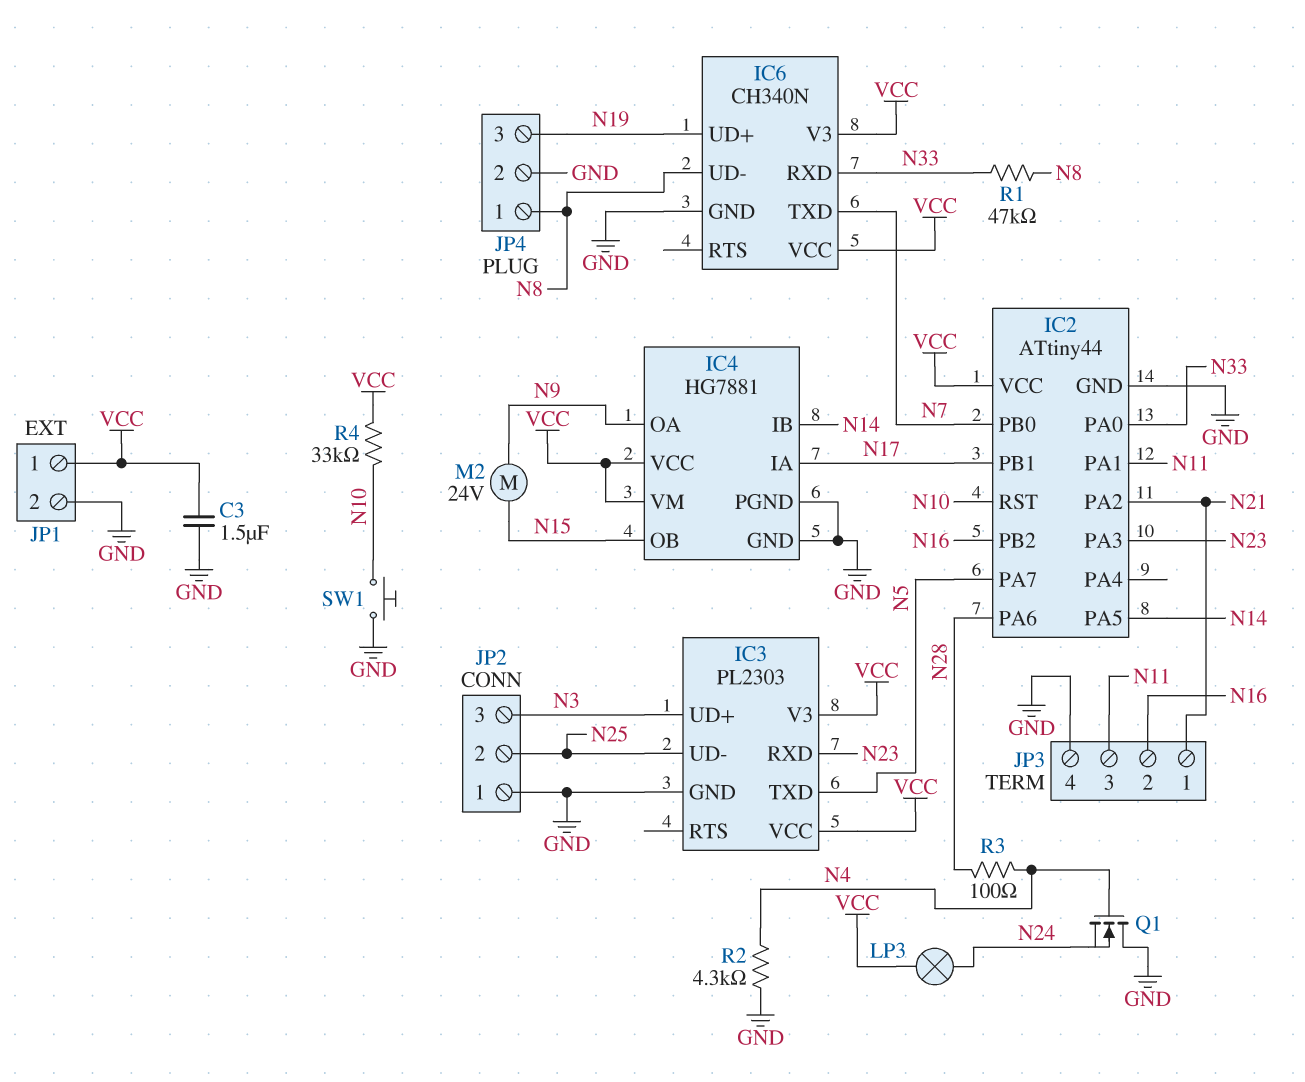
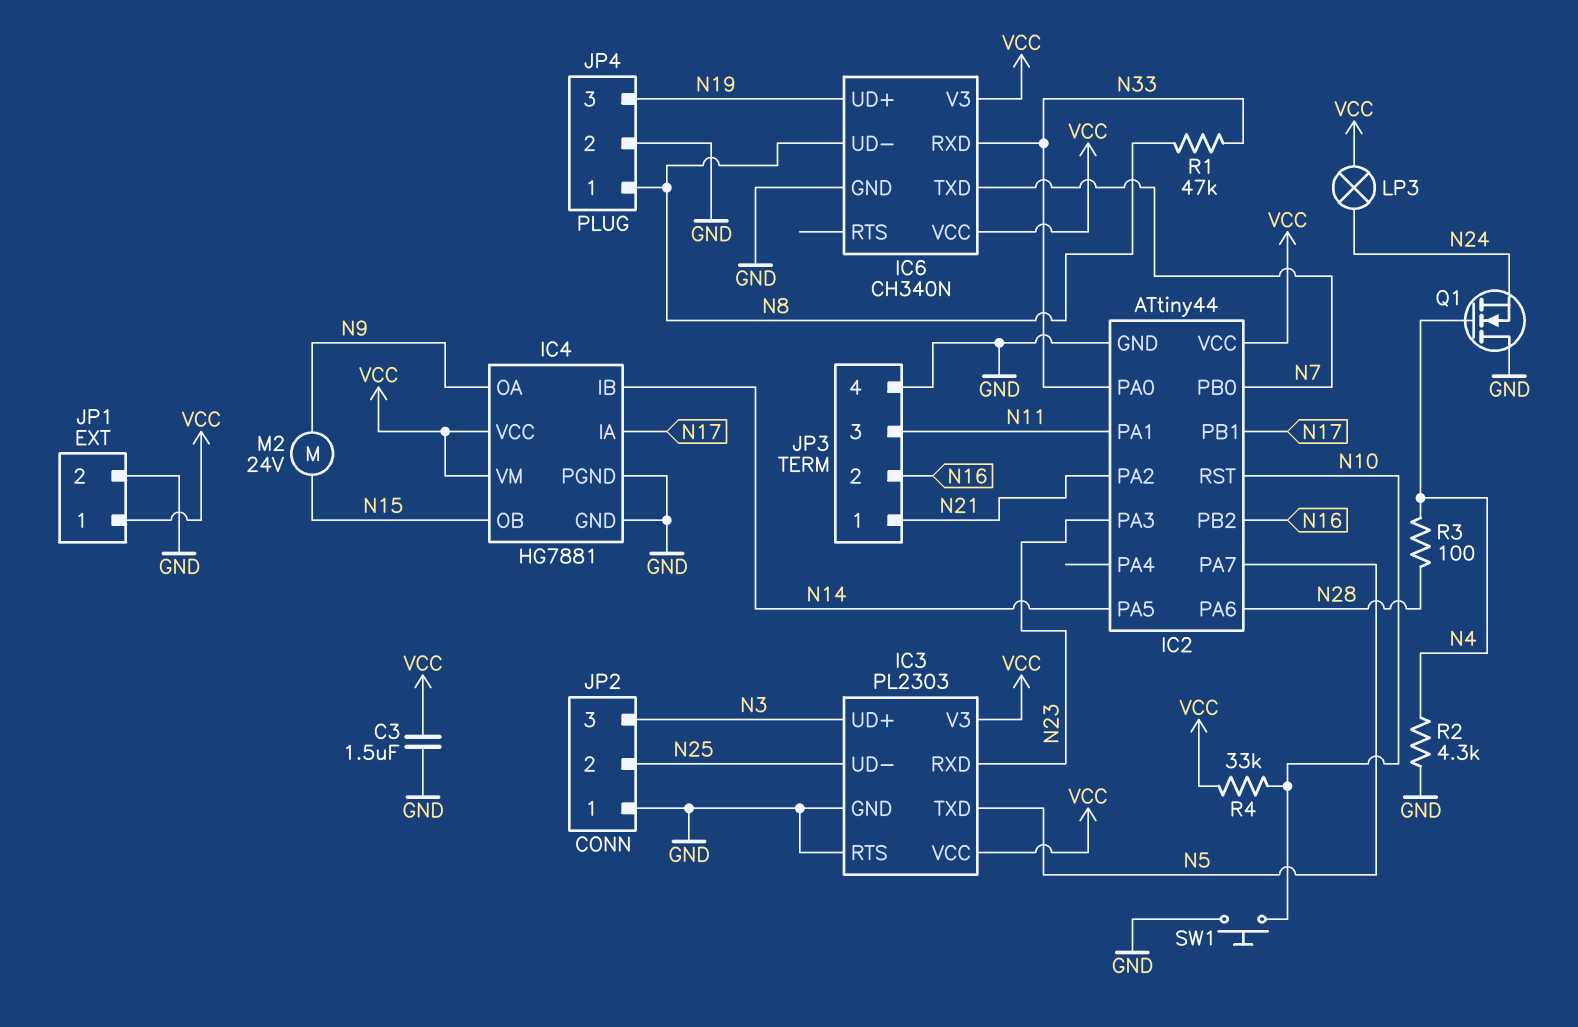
IC3 pin RTS: none -> GND

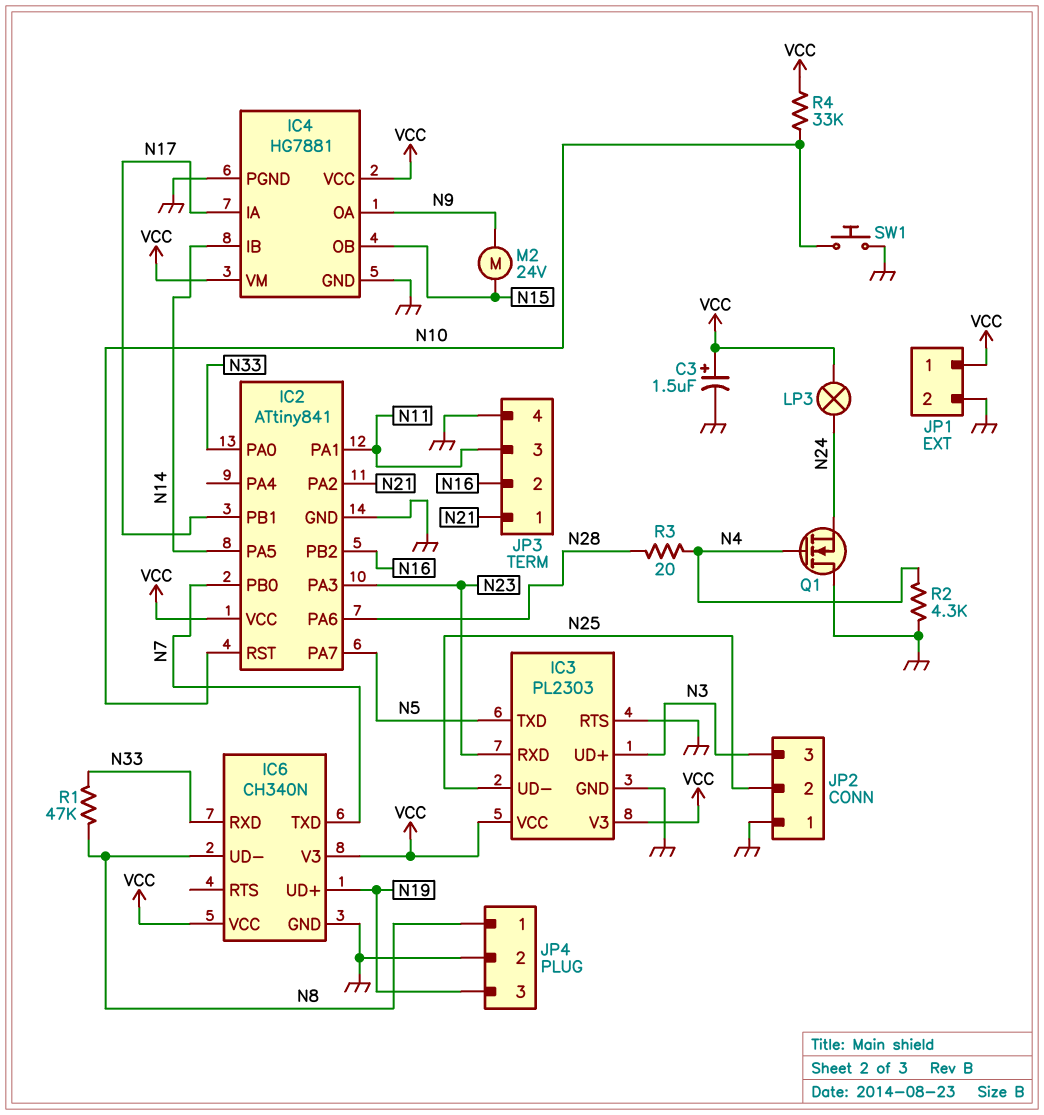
C3: 1.5uF (GND, VCC) -> 1.5uF (plus VCC, minus GND)
IC2: ATtiny44 -> ATtiny841
R3: 100 (N4, N28) -> 20 (N4, N28)

